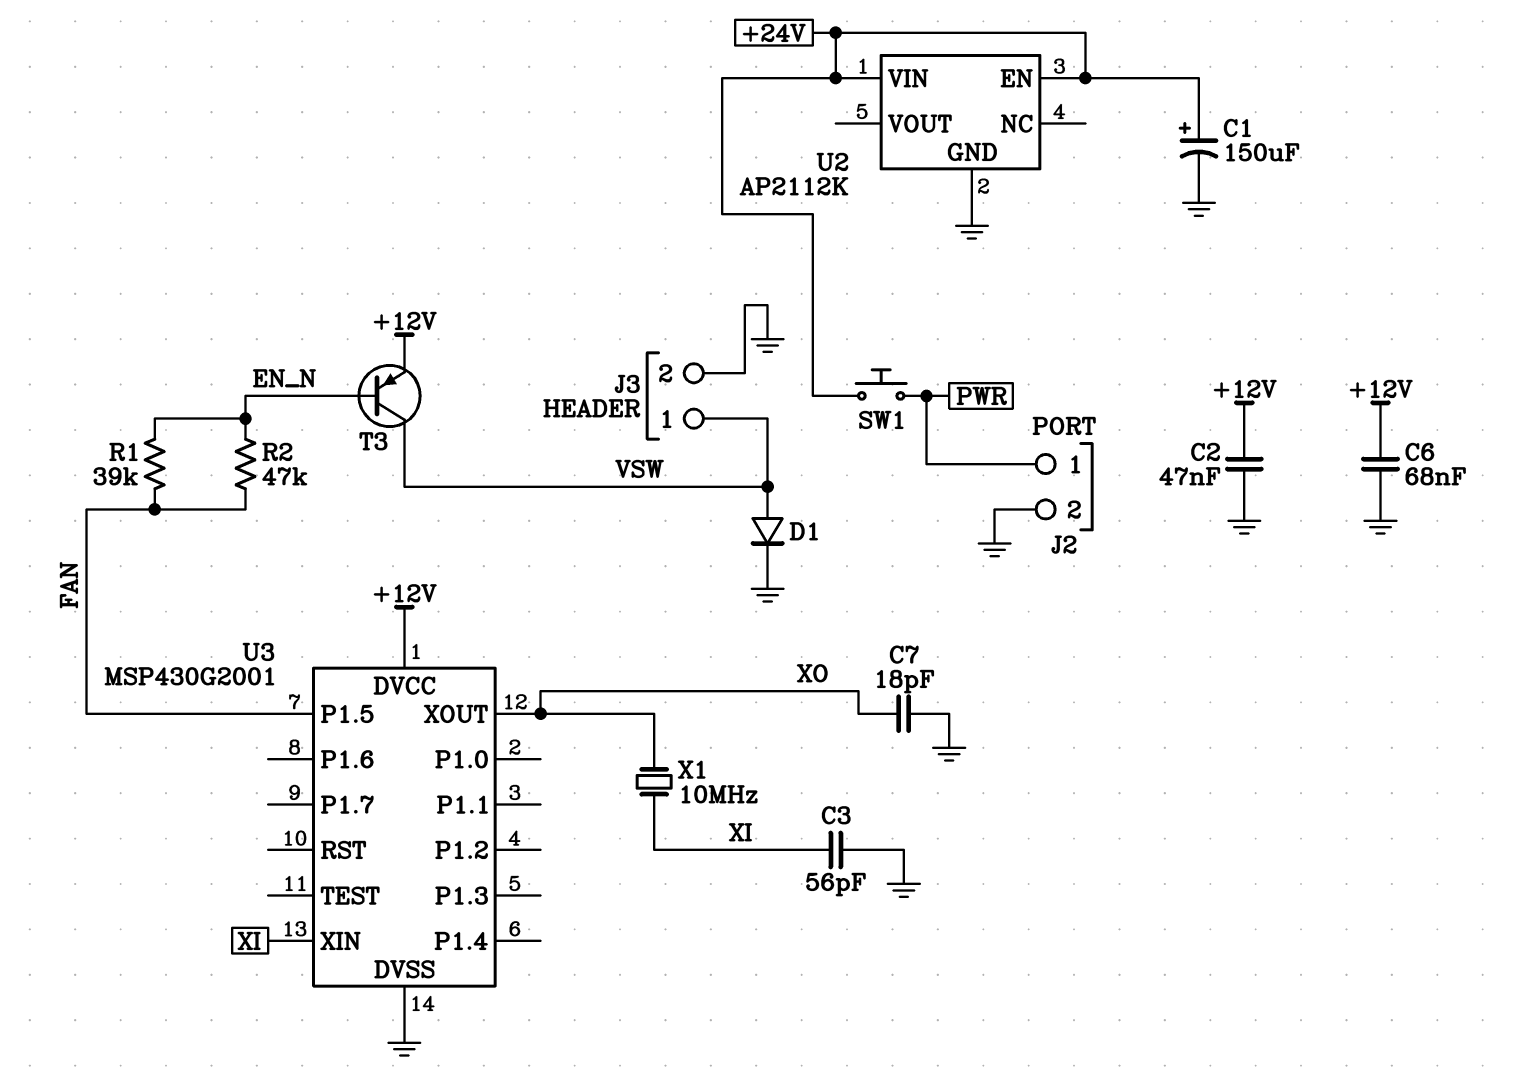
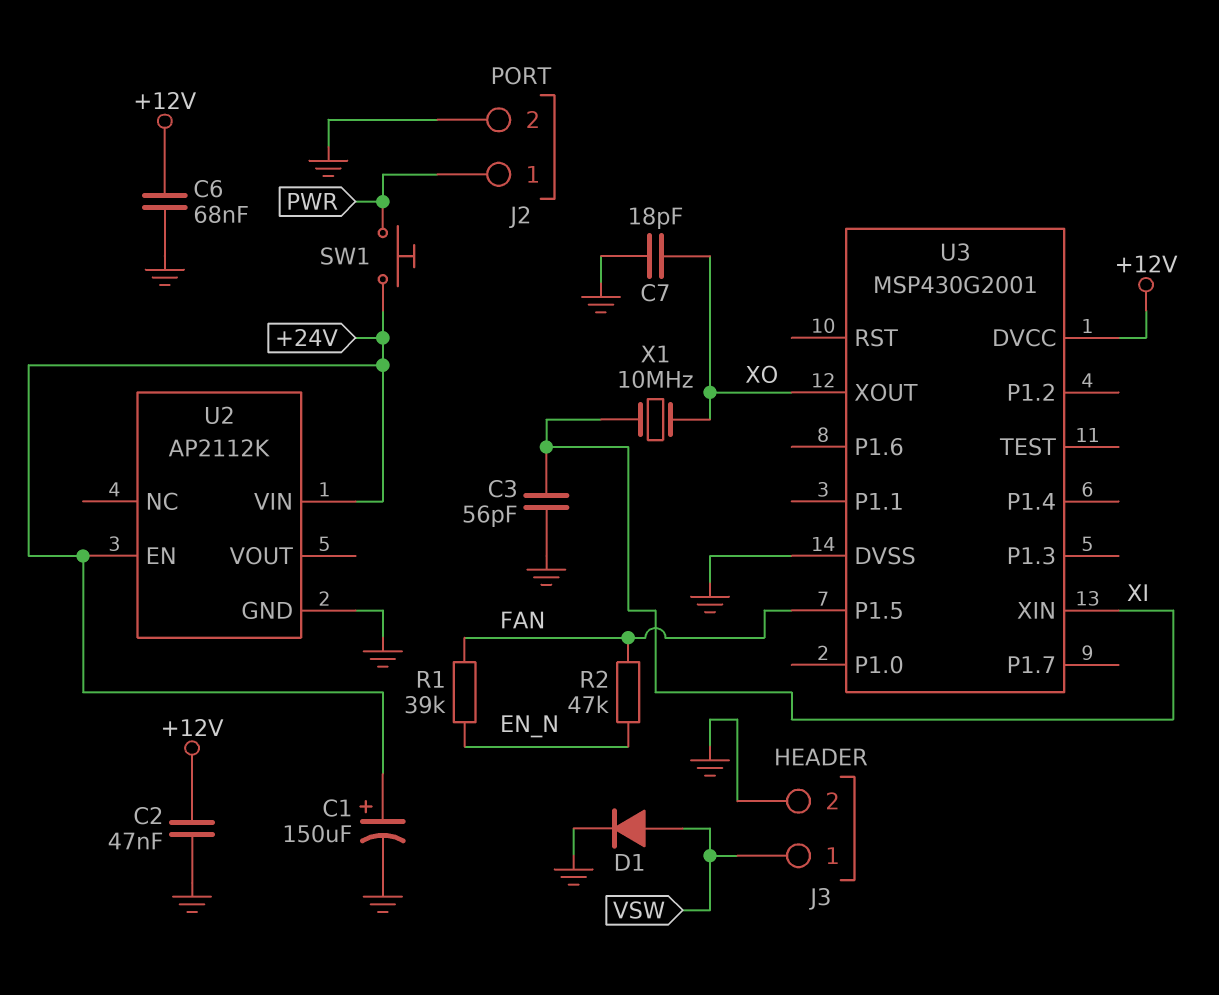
T3: PNP (B EN_N, C VSW, E +12V) -> none

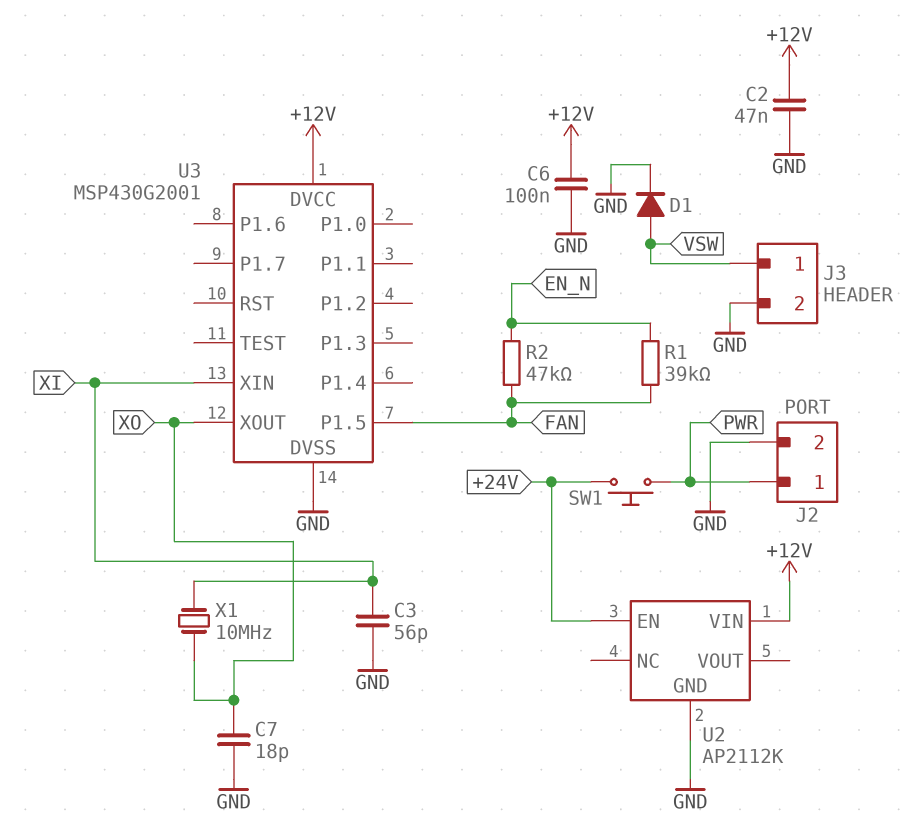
C1: 150uF (plus +24V, minus GND) -> none
C6: 68nF (+12V, GND) -> 100nF (+12V, GND)
U2 pin VIN: +24V -> +12V

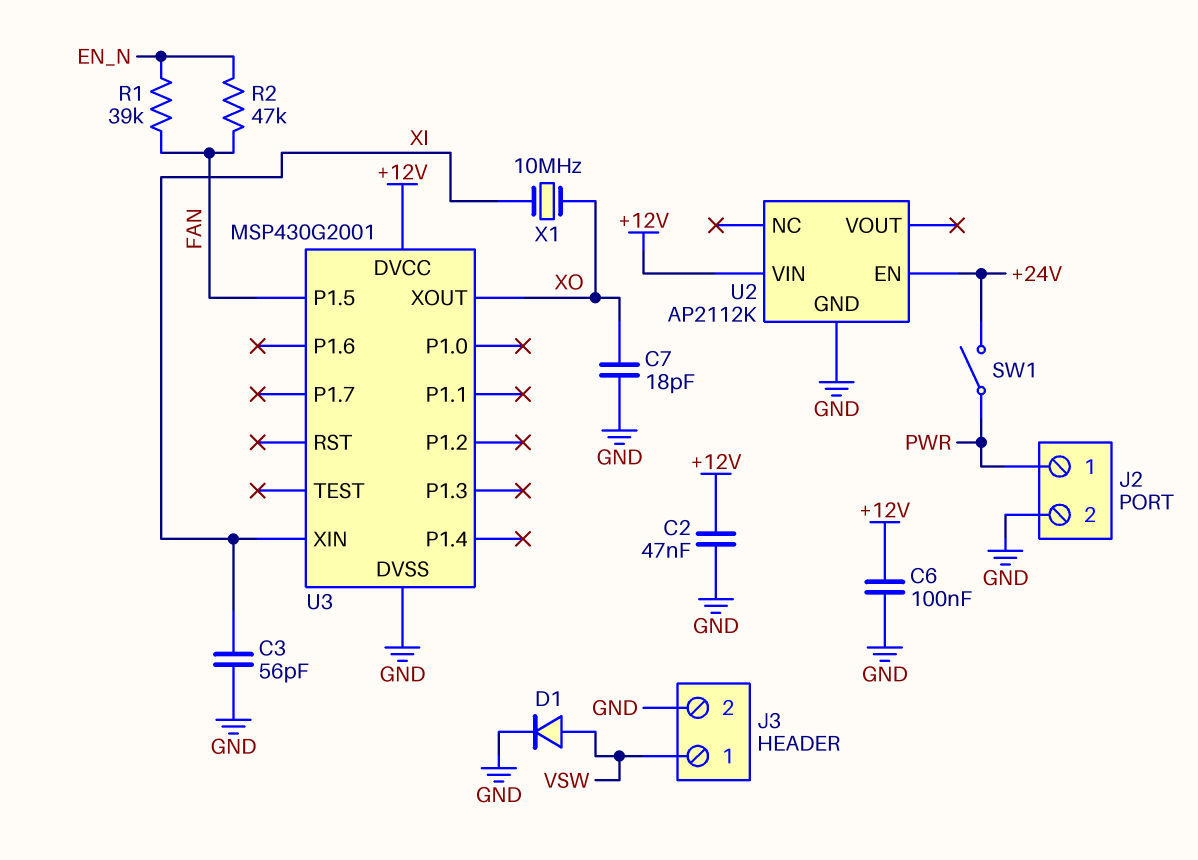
SW1: button (+24V, PWR) -> switch (+24V, PWR)

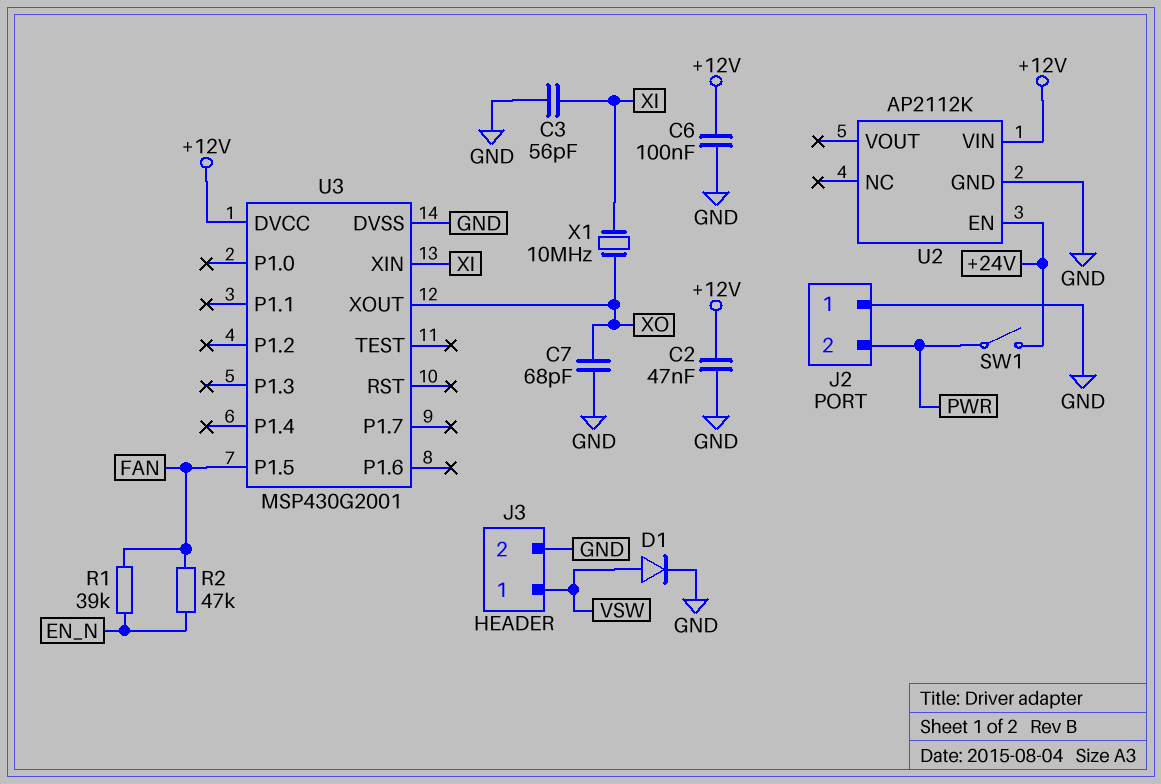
C7: 18pF (GND, XO) -> 68pF (GND, XO)
J2 pin 1: PWR -> GND
J2 pin 2: GND -> PWR

